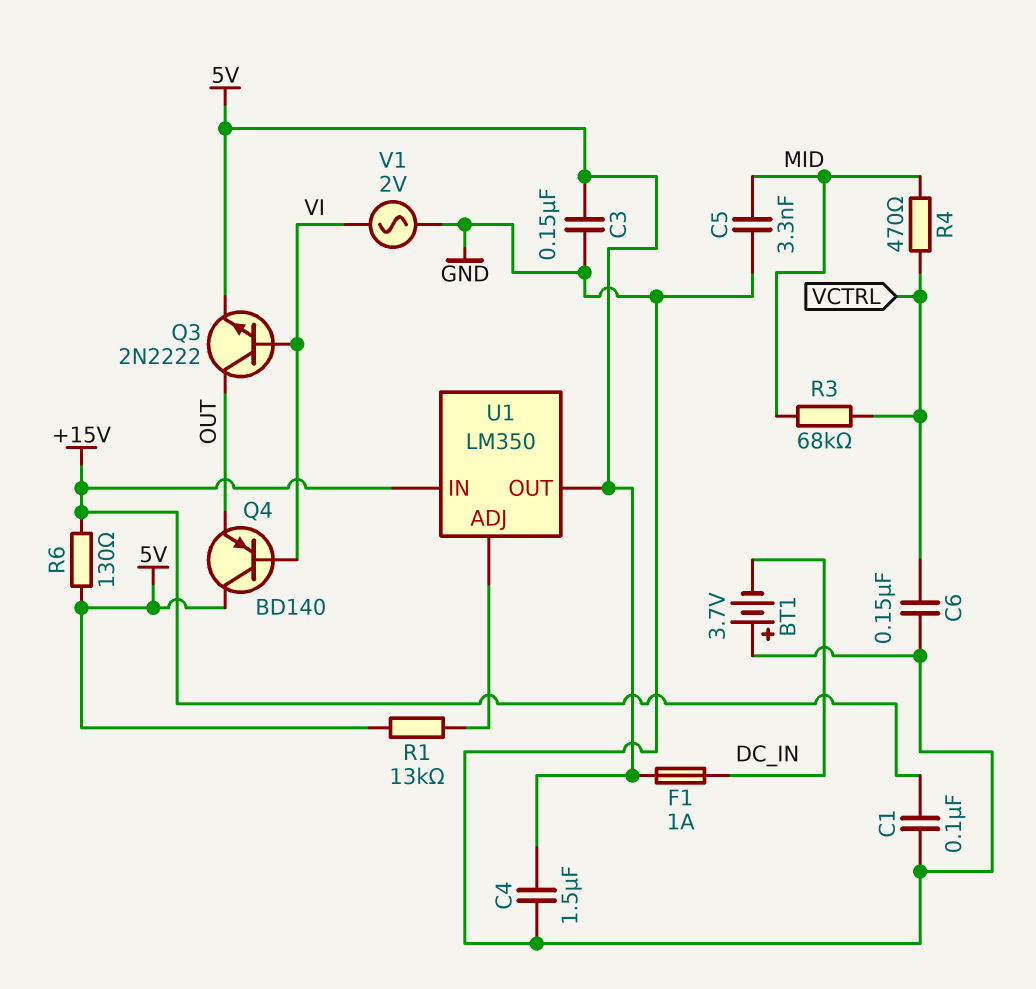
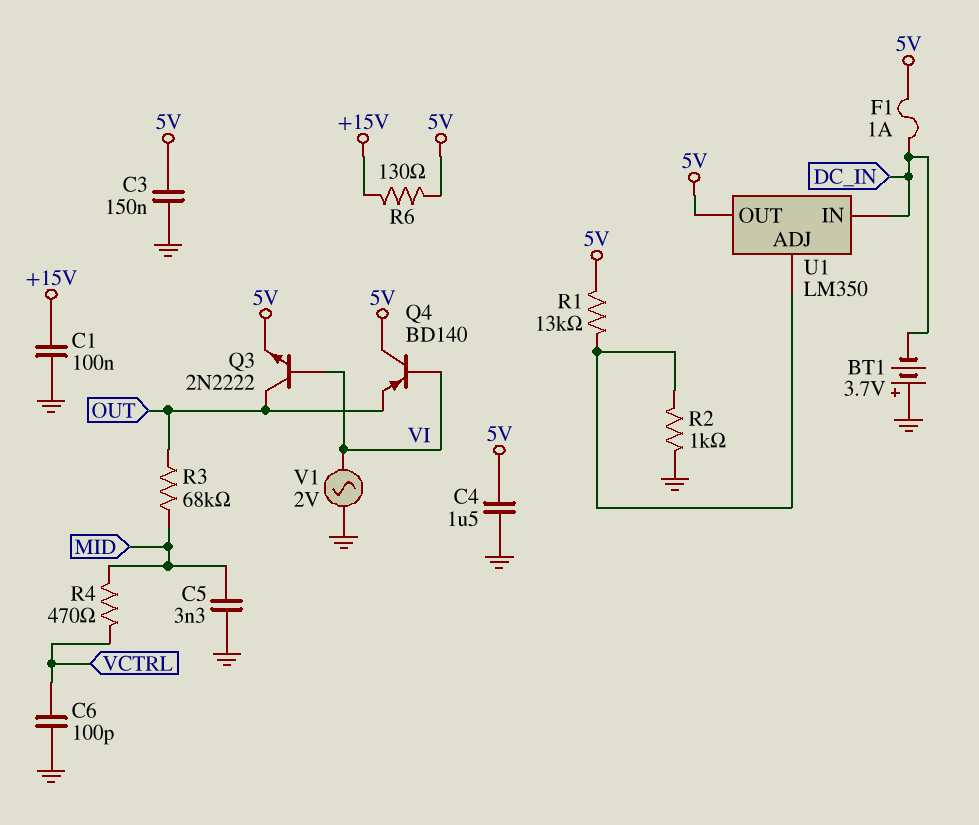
C6: 150nF (GND, VCTRL) -> 100pF (GND, VCTRL)
R2: none -> 1k (GND, U1/ADJ)
R3: 68k (MID, VCTRL) -> 68k (MID, OUT)
U1 pin IN: +15V -> DC_IN

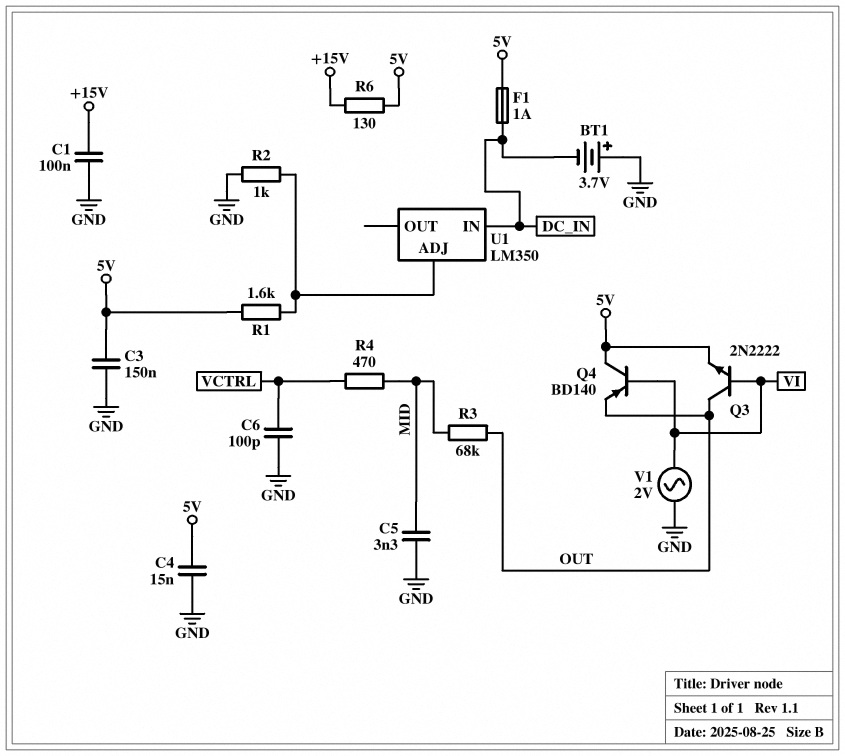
C4: 1.5uF (5V, GND) -> 15nF (5V, GND)
R1: 13k (5V, U1/ADJ) -> 1.6k (5V, U1/ADJ)
U1 pin OUT: 5V -> none

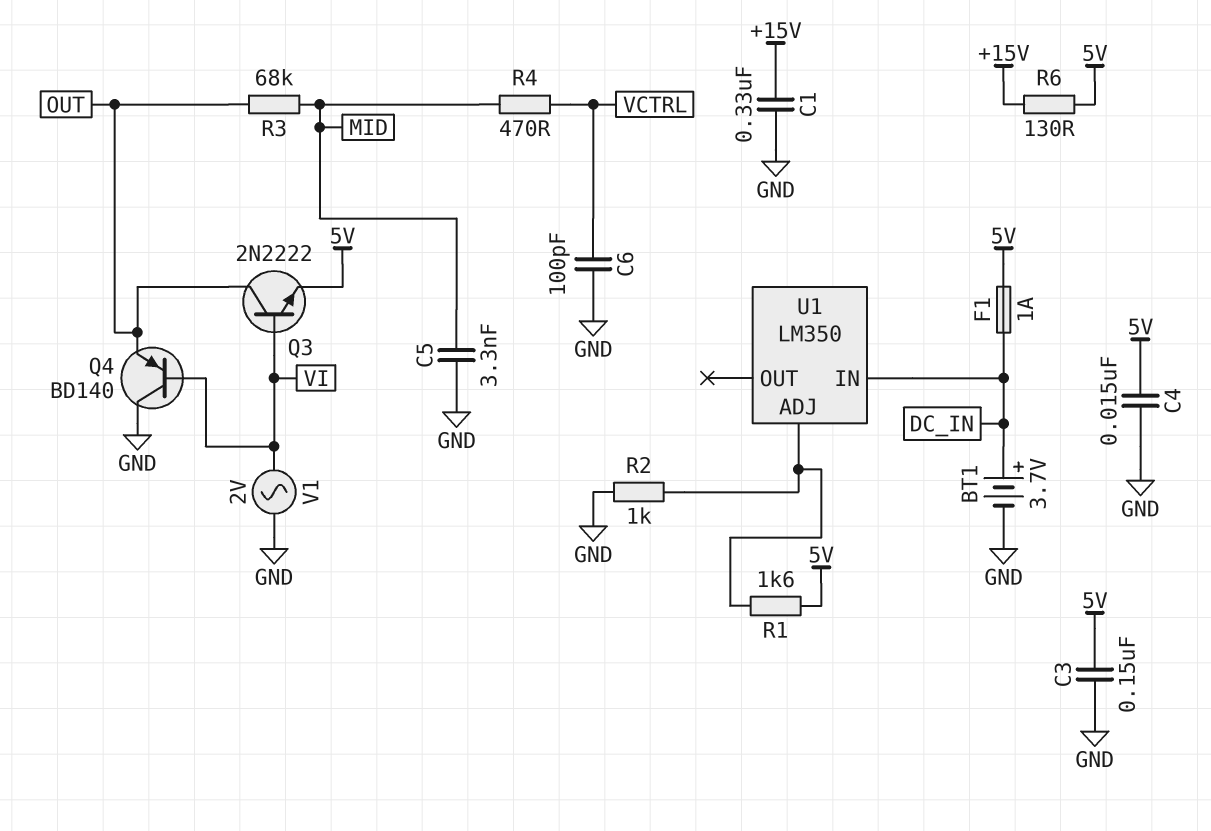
BT1: 3.7V (plus GND, minus DC_IN) -> 3.7V (plus DC_IN, minus GND)
C1: 100nF (+15V, GND) -> 330nF (+15V, GND)
Q4: PNP BD140 (B VI, C 5V, E OUT) -> PNP BD140 (B VI, C GND, E OUT)

